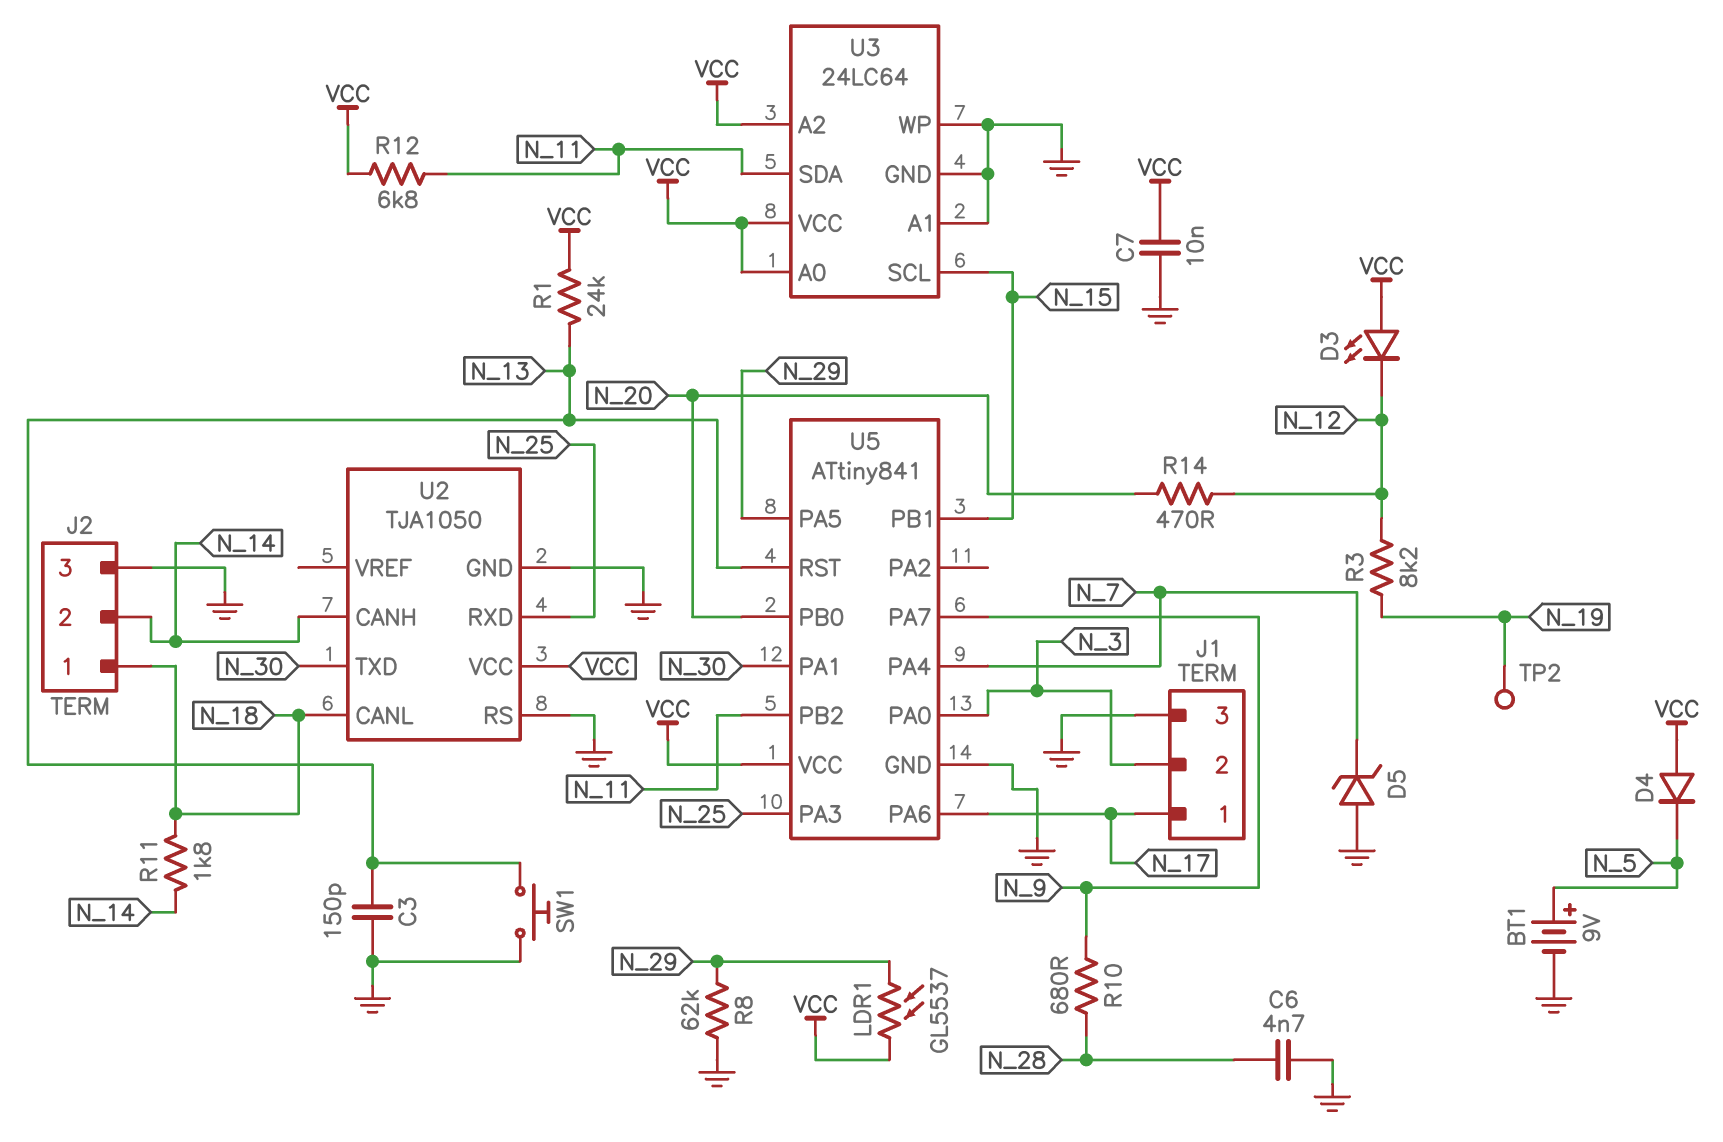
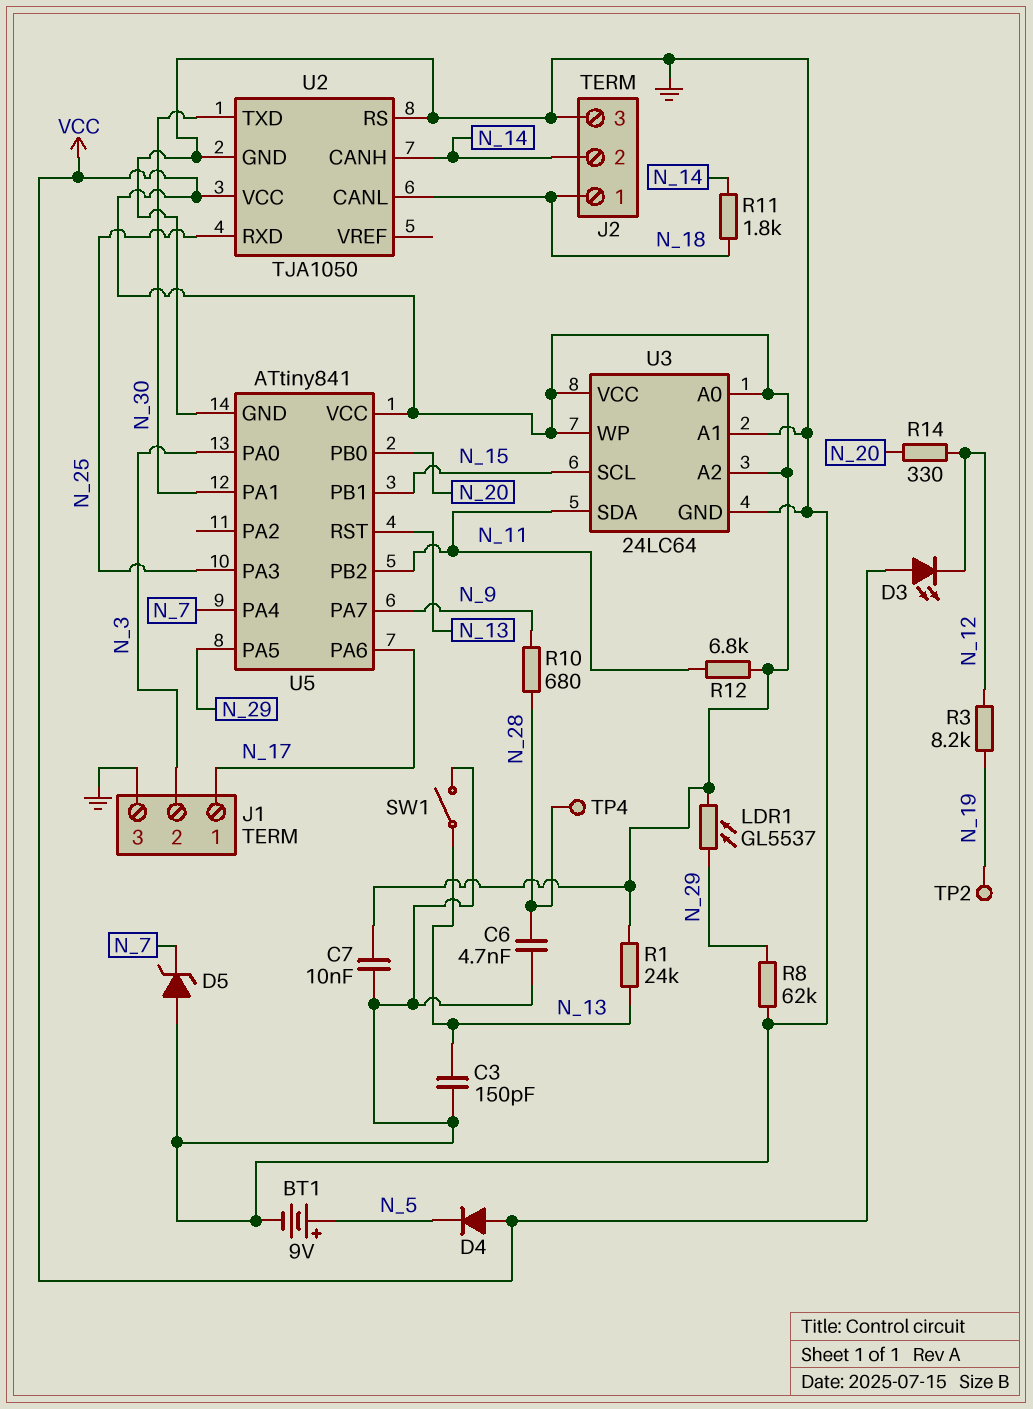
R14: 470 (N_12, N_20) -> 330 (N_12, N_20)
SW1: button (GND, N_13) -> switch (GND, N_13)
TP4: none -> test point (N_28)
U3 pin WP: GND -> VCC

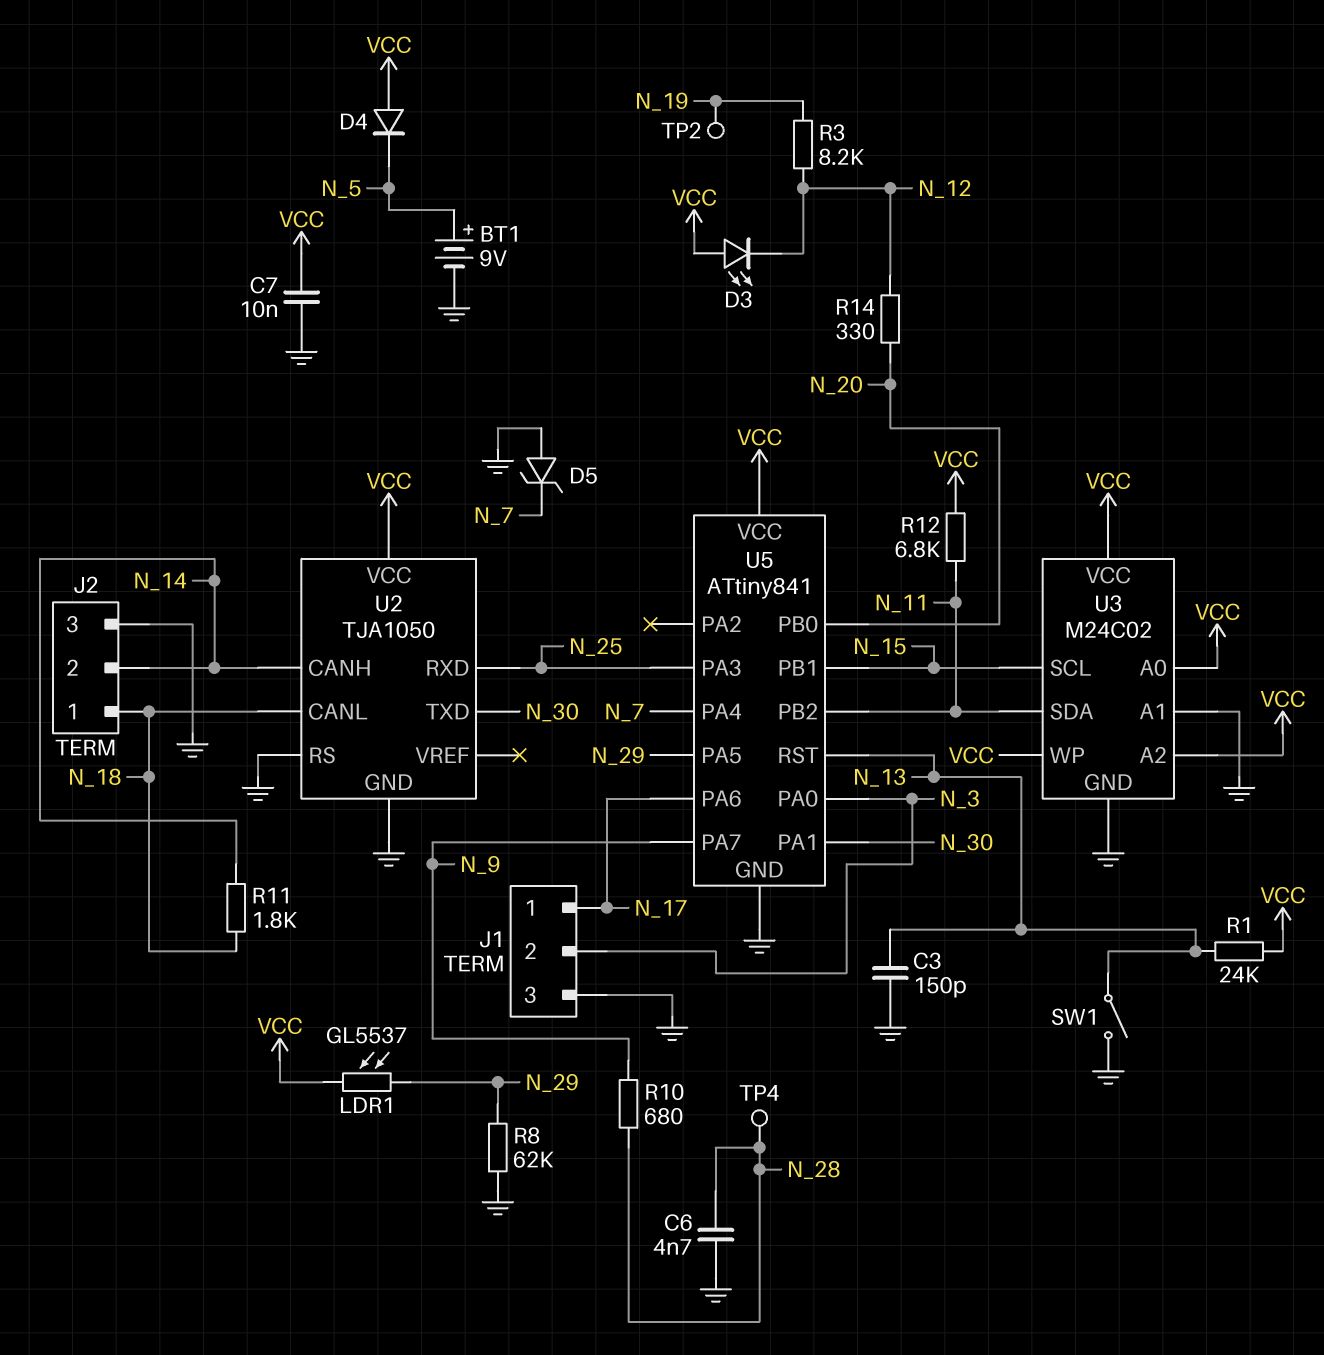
U3: 24LC64 -> M24C02

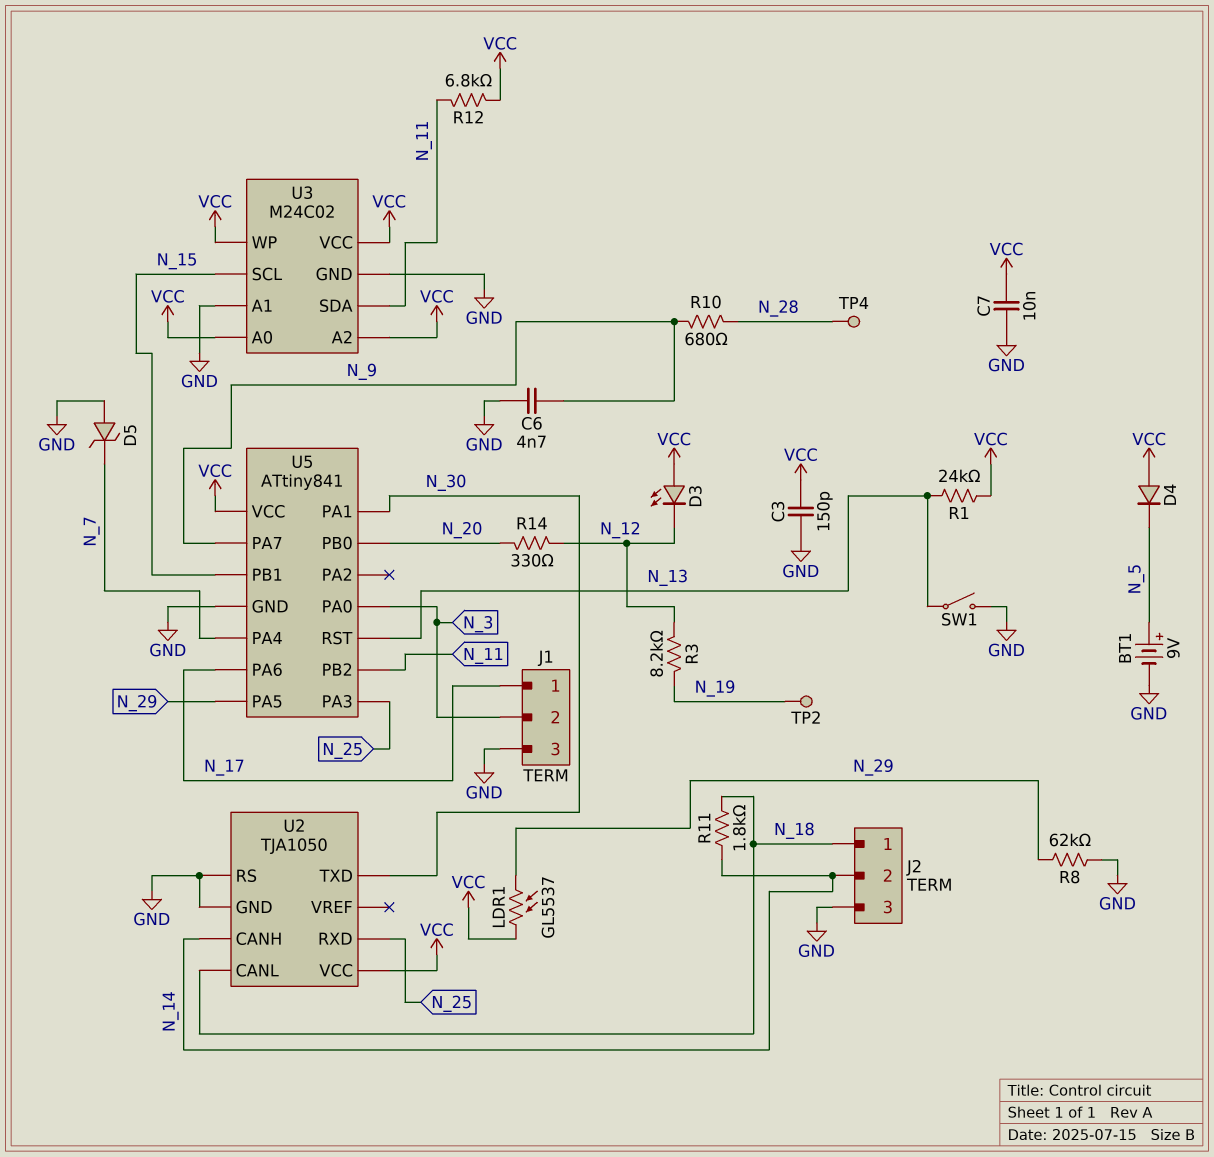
C3: 150pF (GND, N_13) -> 150pF (GND, VCC)
C6: 4.7nF (GND, N_28) -> 4.7nF (GND, N_9)

